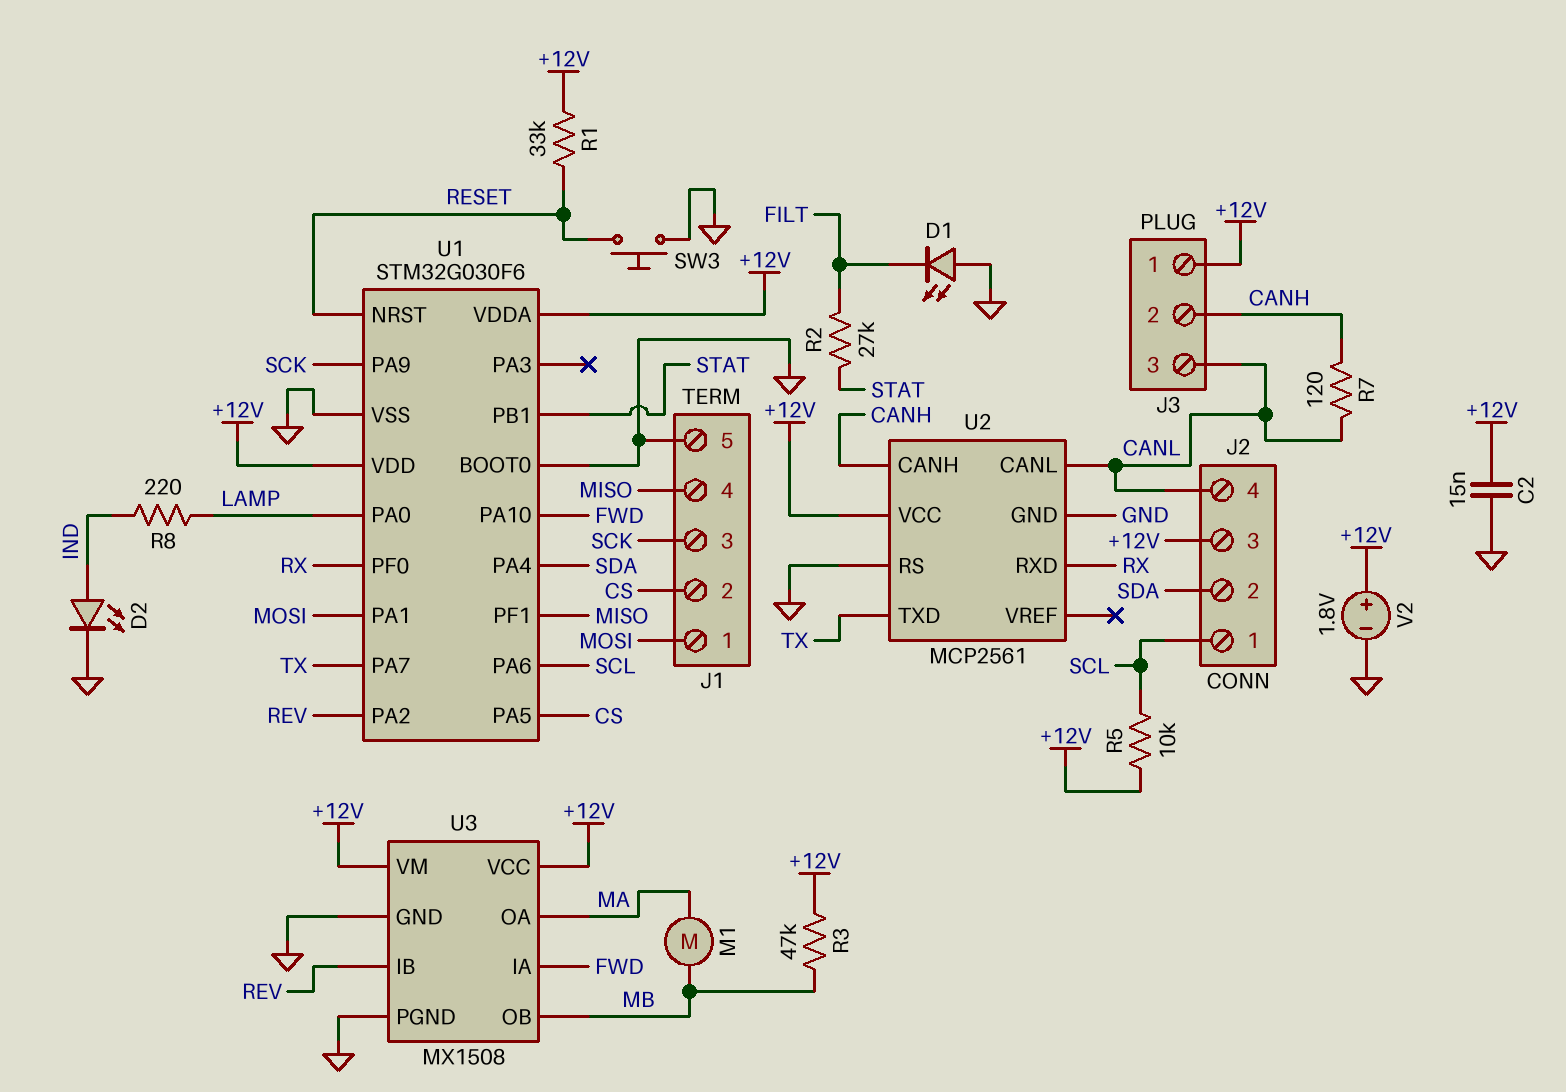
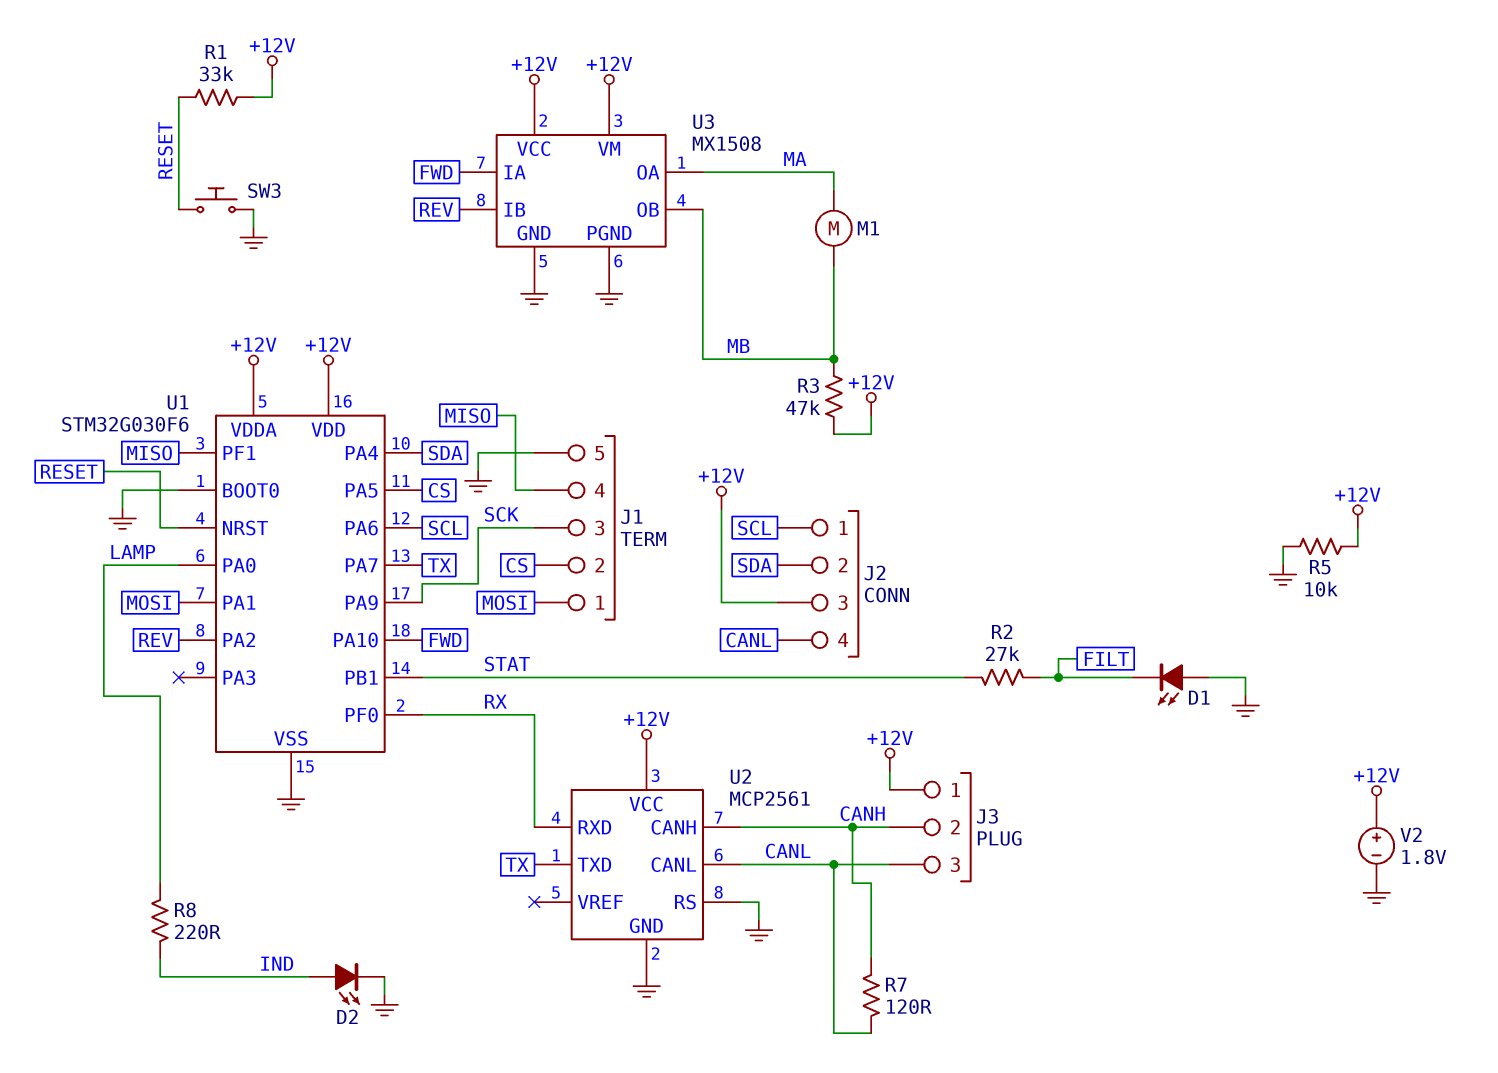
C2: 15nF (+12V, GND) -> none
R5: 10k (+12V, SCL) -> 10k (+12V, GND)

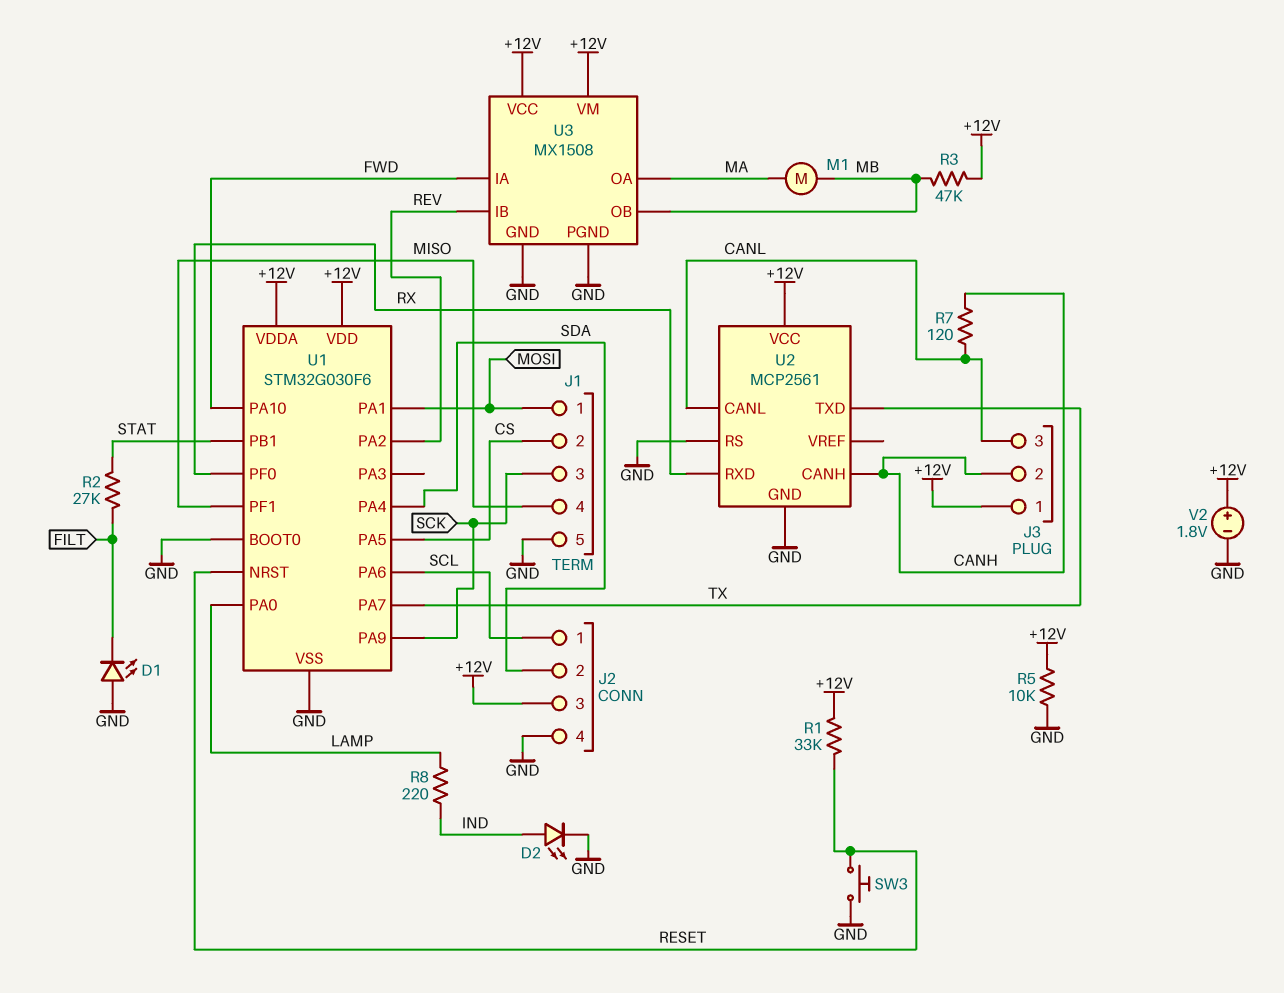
J2 pin 4: CANL -> GND

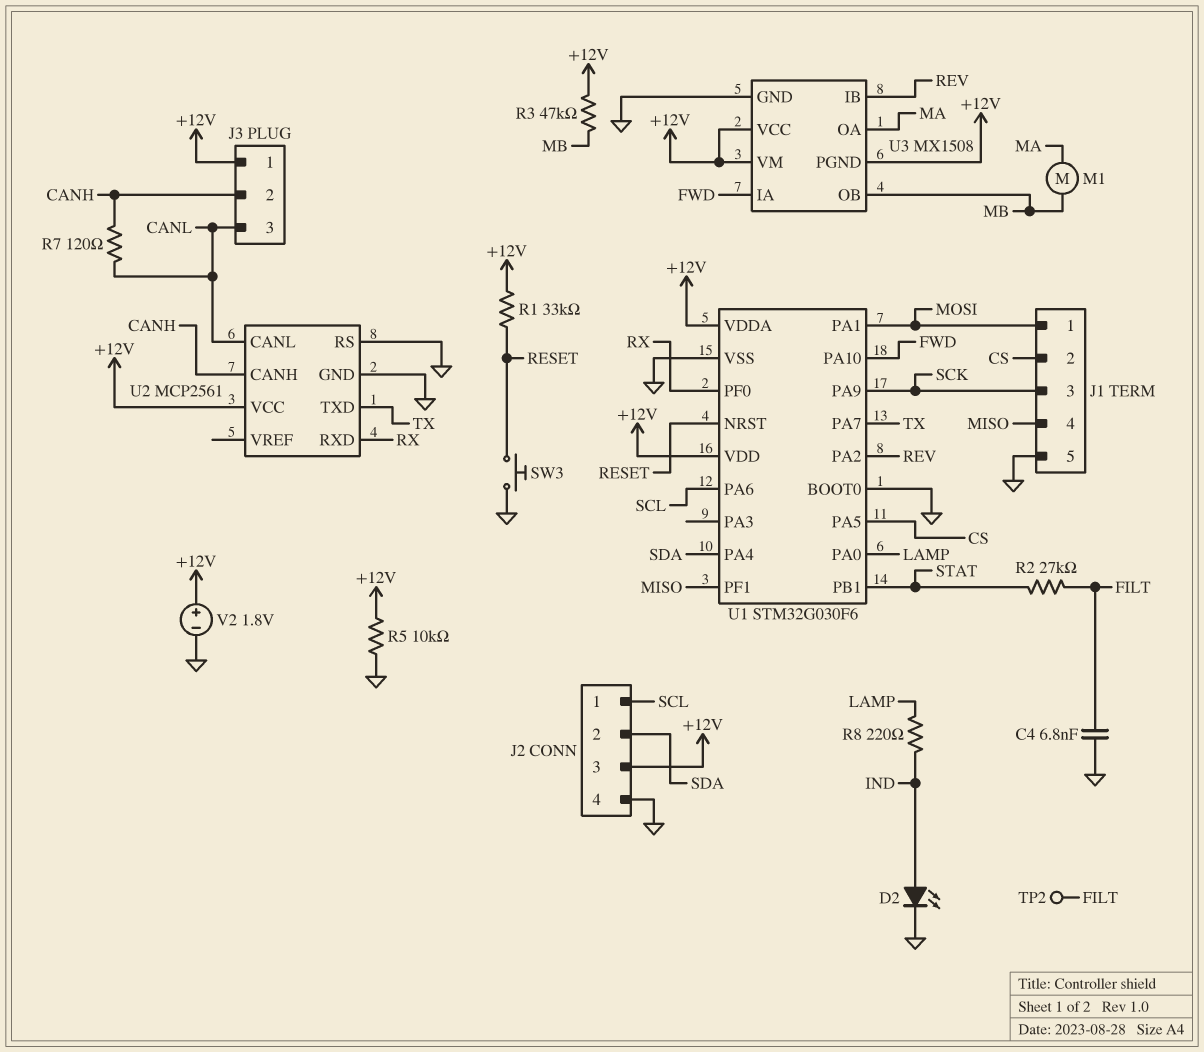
C4: none -> 6.8nF (FILT, GND)
D1: LED (A GND, K FILT) -> none
TP2: none -> test point (FILT)
U3 pin PGND: GND -> +12V

